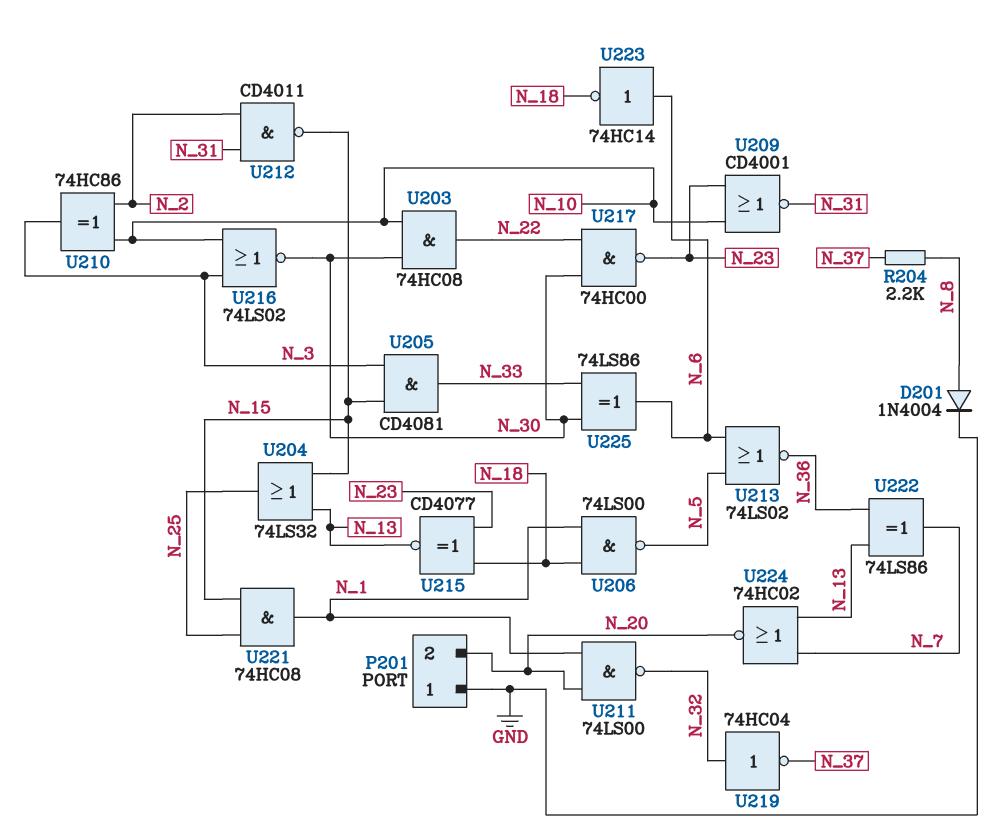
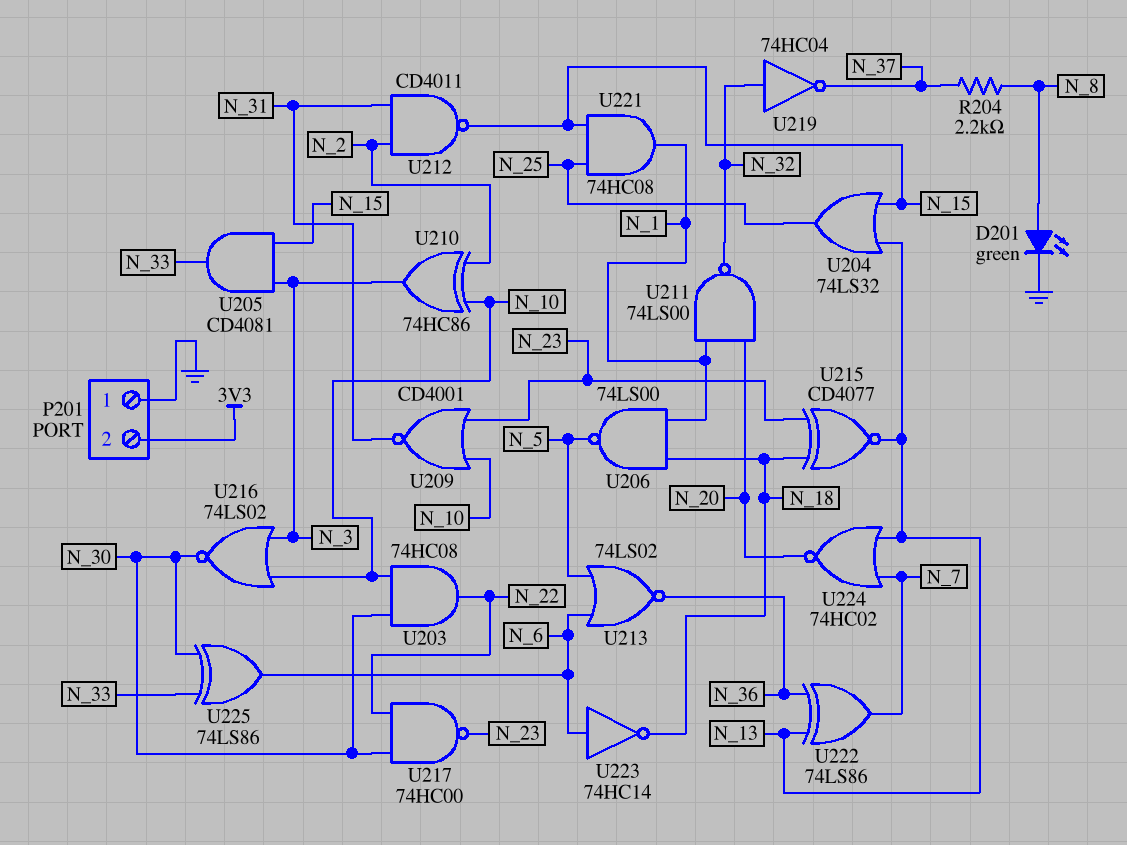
D201: diode 1N4004 (A N_8, K GND) -> LED green (A N_8, K GND)
P201 pin 2: N_20 -> 3V3

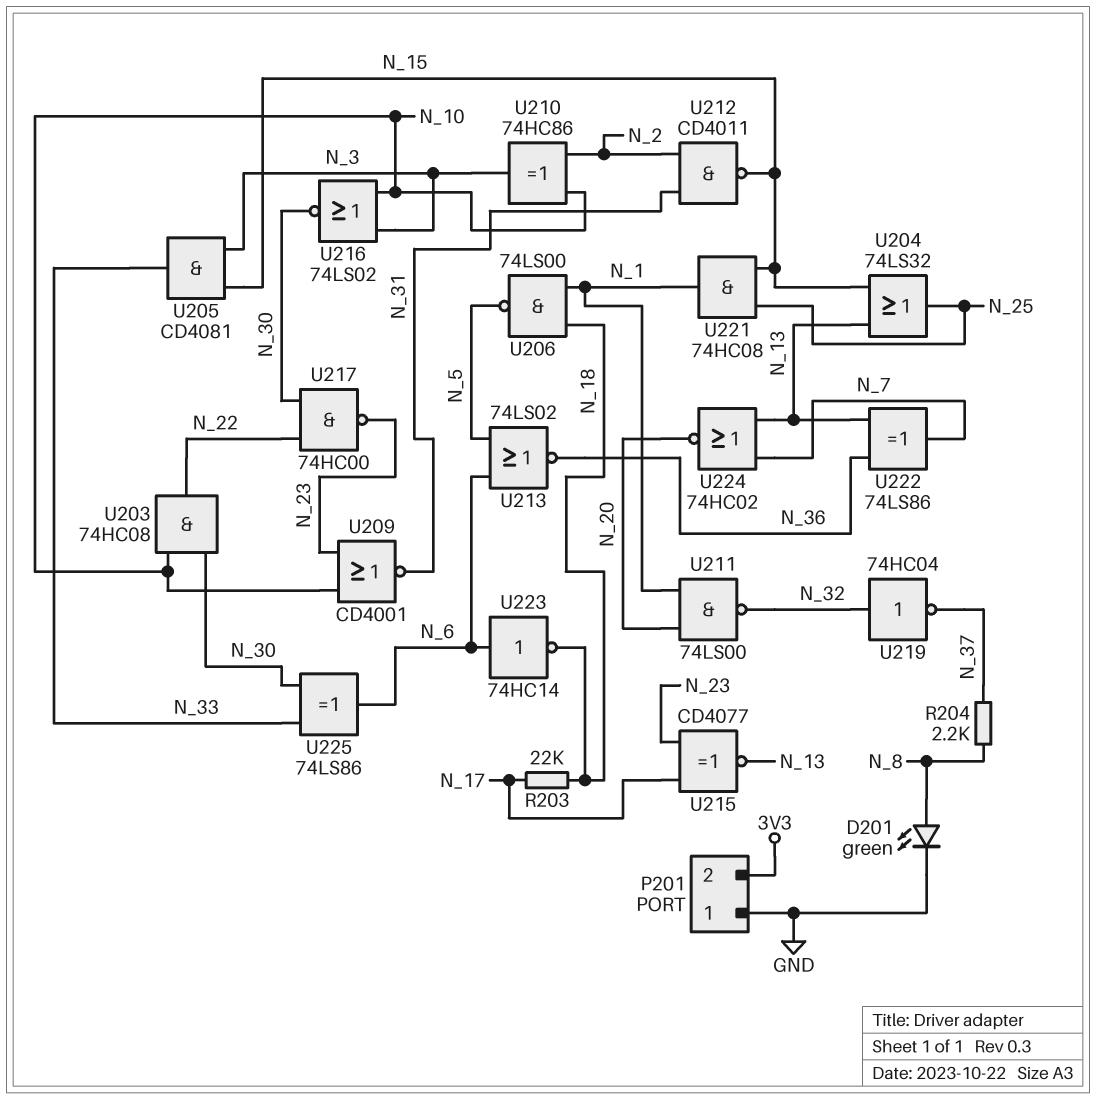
R203: none -> 22k (N_17, N_18)
U215: XNOR CD4077 (in N_18, in N_23, out N_13) -> XNOR CD4077 (in N_17, in N_23, out N_13)

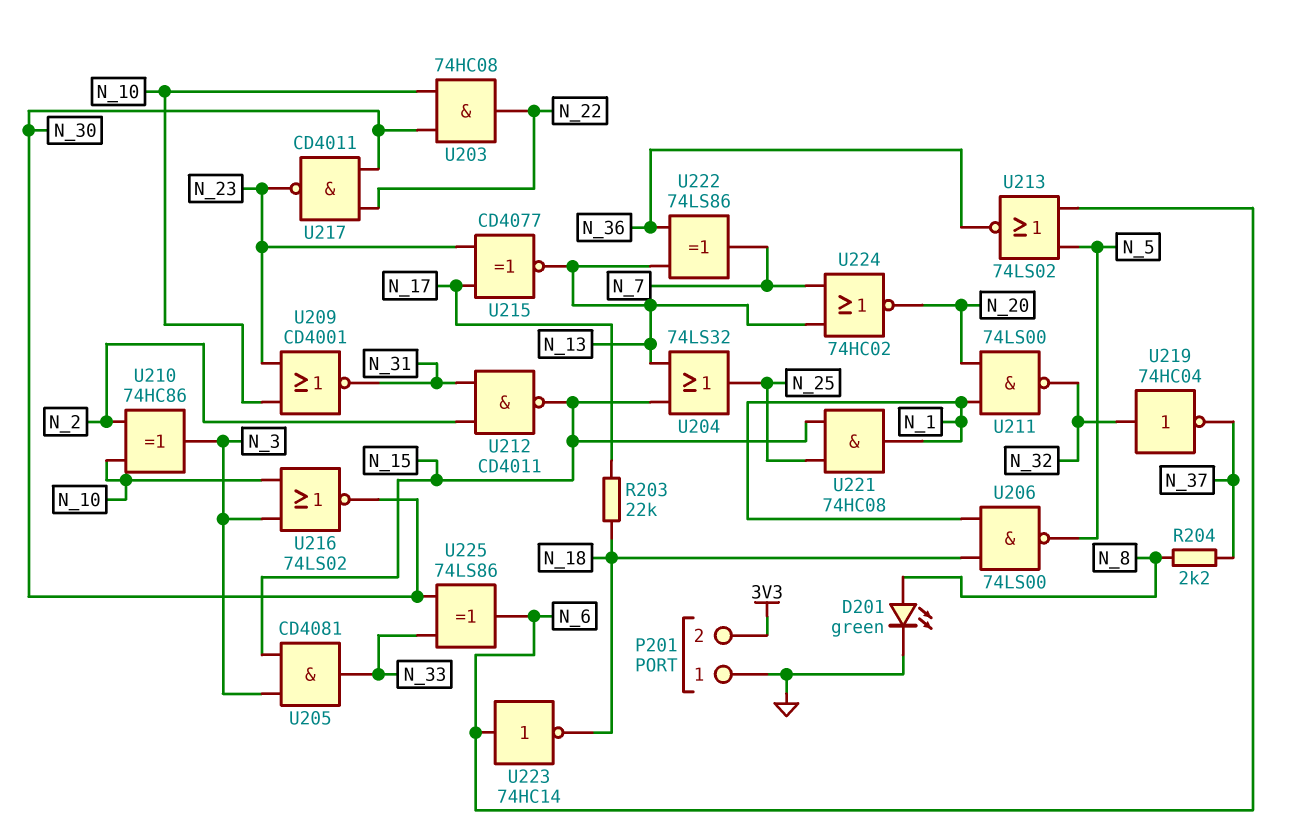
U217: NAND 74HC00 (in N_22, in N_30, out N_23) -> NAND CD4011 (in N_22, in N_30, out N_23)

